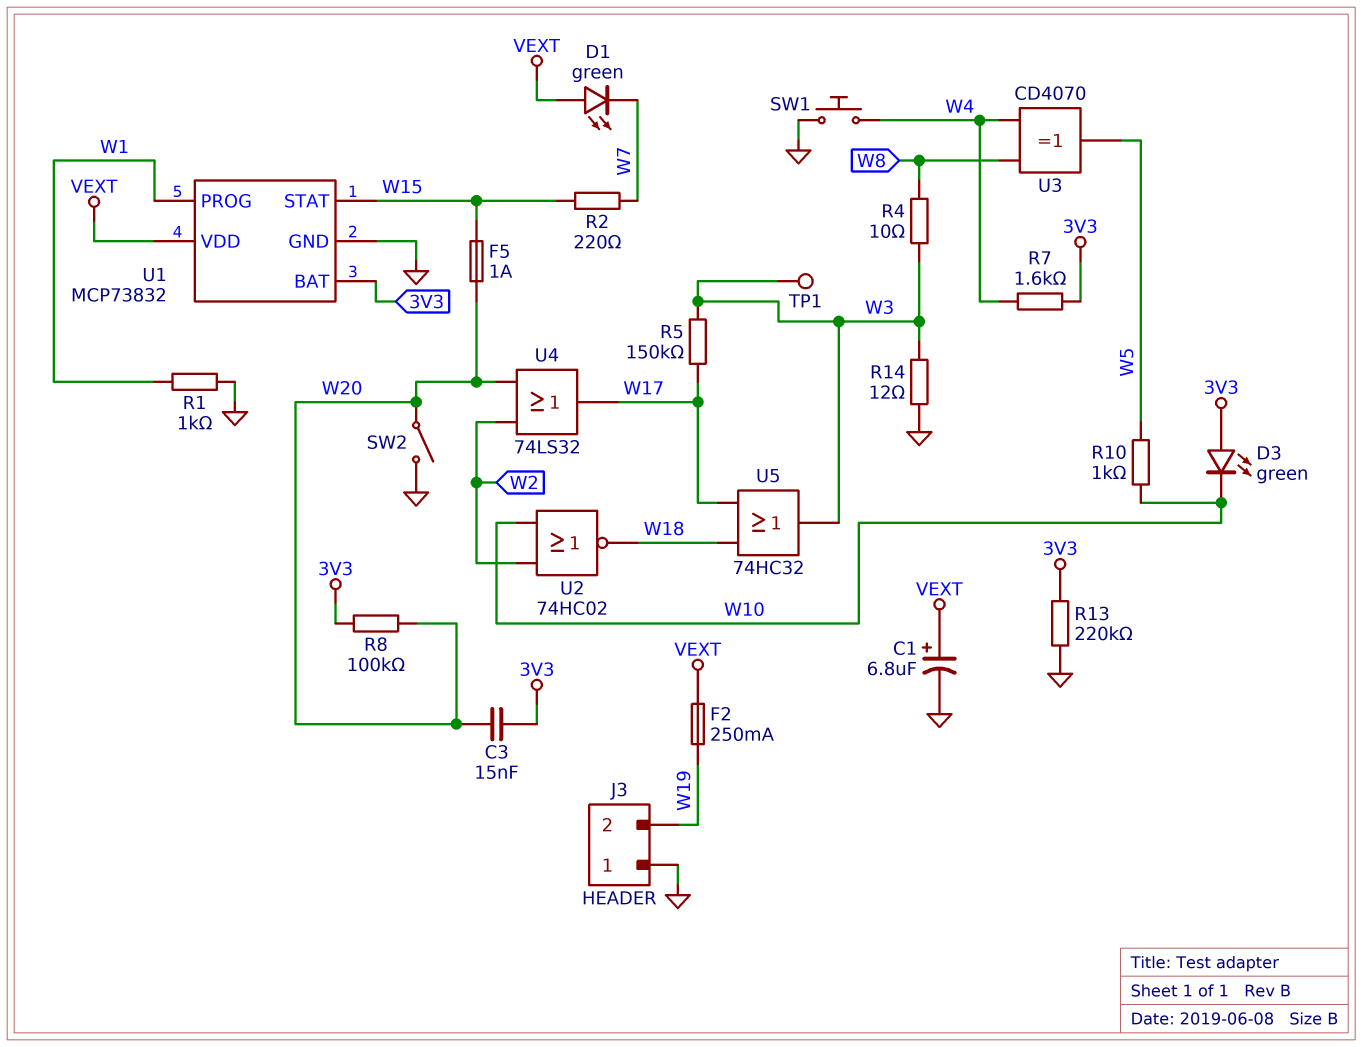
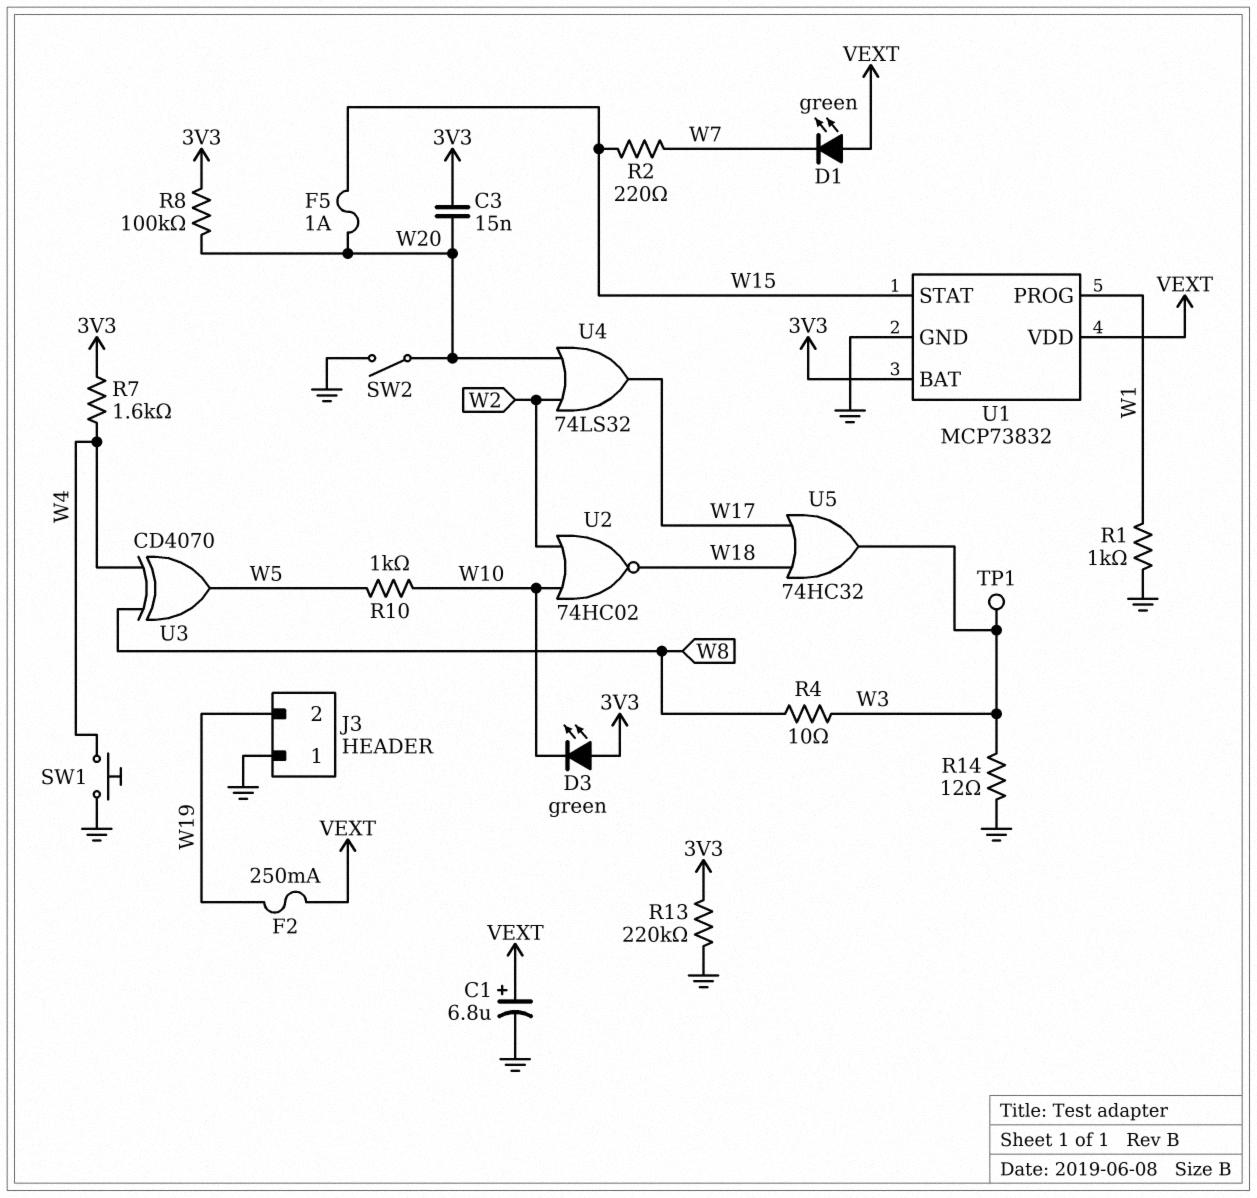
R5: 150k (W3, W17) -> none

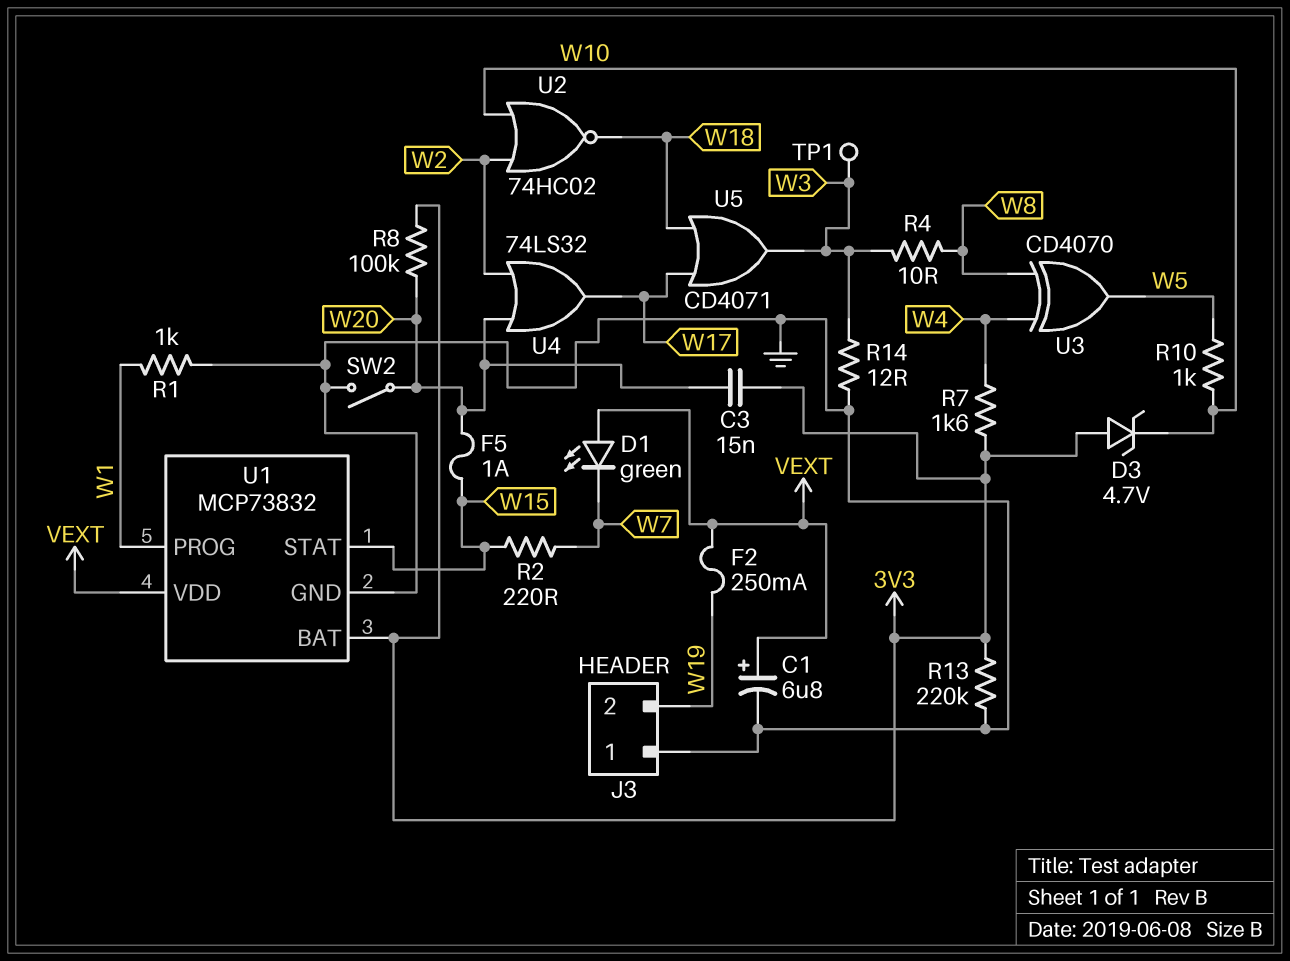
D3: LED green (A 3V3, K W10) -> zener 4.7V (A 3V3, K W10)
SW1: button (GND, W4) -> none
U5: OR 74HC32 (in W17, in W18, out W3) -> OR CD4071 (in W17, in W18, out W3)

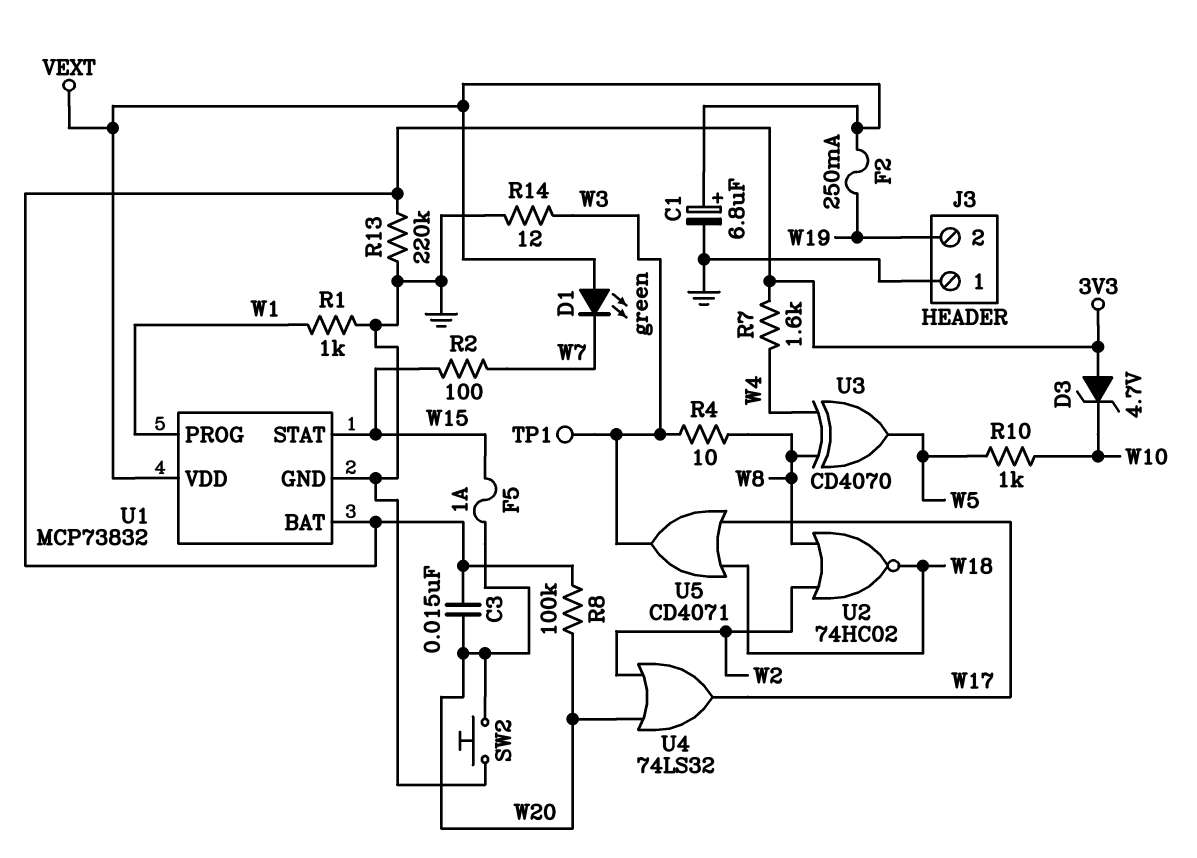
R2: 220 (W7, W15) -> 100 (W7, W15)
SW2: switch (GND, W20) -> button (GND, W20)
U2: NOR 74HC02 (in W2, in W10, out W18) -> NOR 74HC02 (in W2, in W8, out W18)

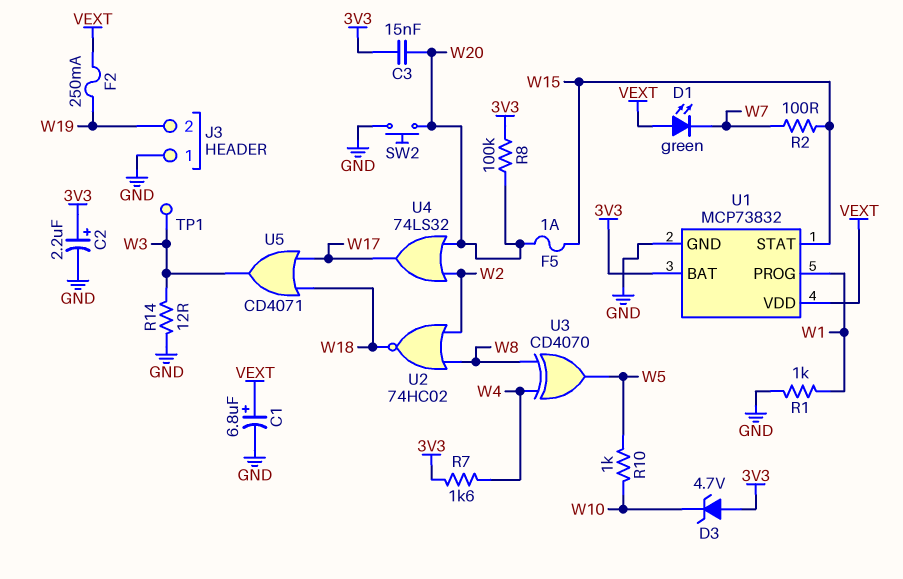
C2: none -> 2.2uF (plus 3V3, minus GND)
R4: 10 (W3, W8) -> none
R13: 220k (3V3, GND) -> none

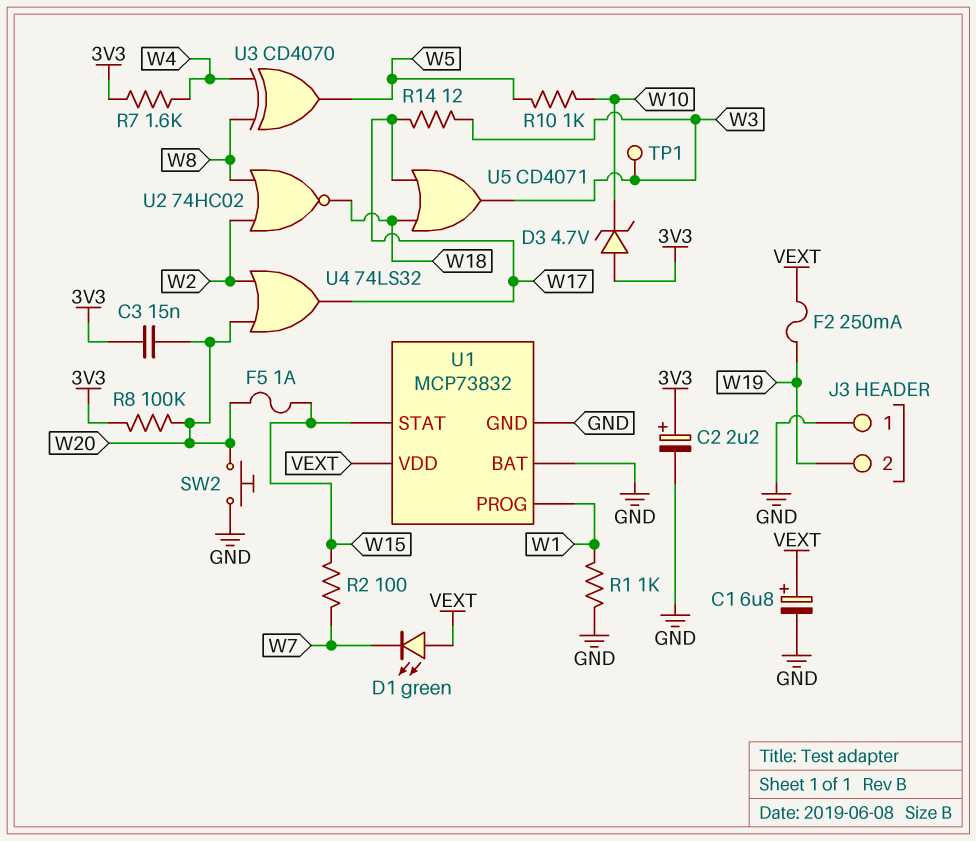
R14: 12 (GND, W3) -> 12 (W3, W17)
U1 pin BAT: 3V3 -> GND

